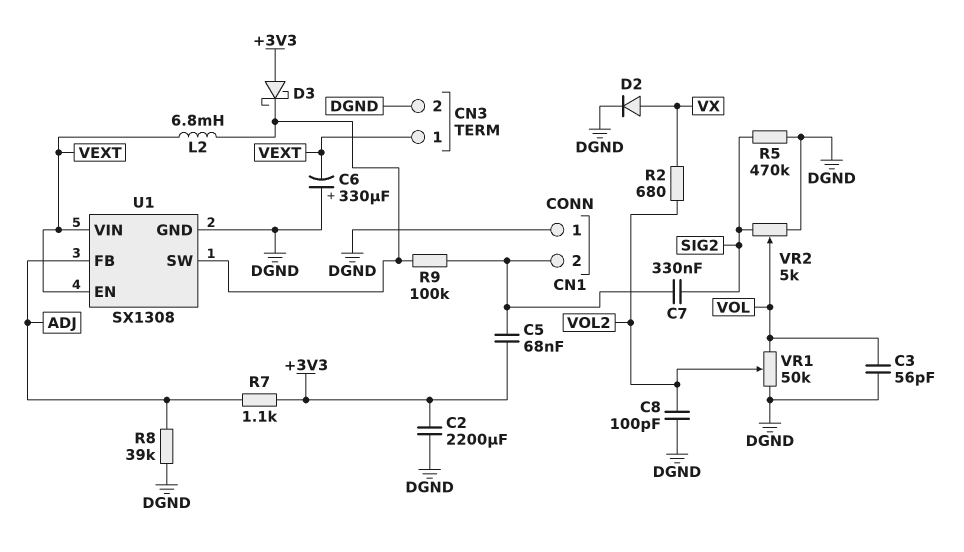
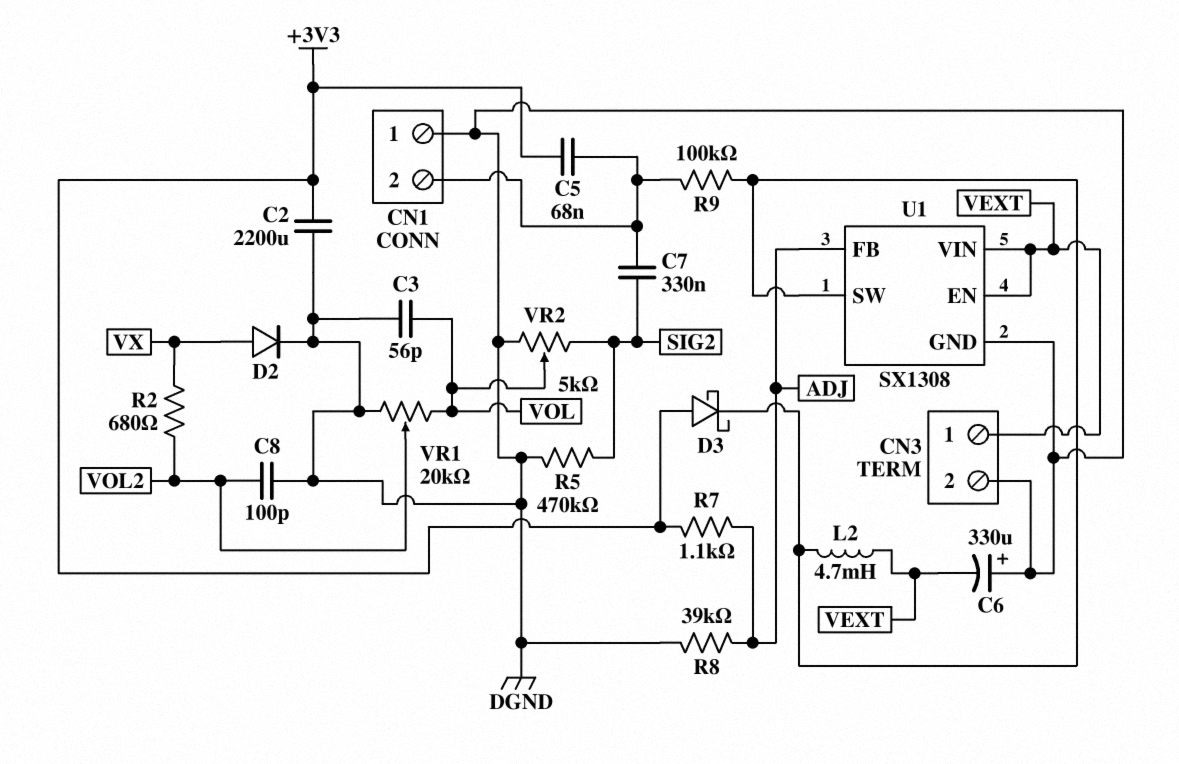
L2: 6.8mH (U1/SW, VEXT) -> 4.7mH (U1/SW, VEXT)
VR1: 50k (DGND, VOL, wiper VOL2) -> 20k (DGND, VOL, wiper VOL2)

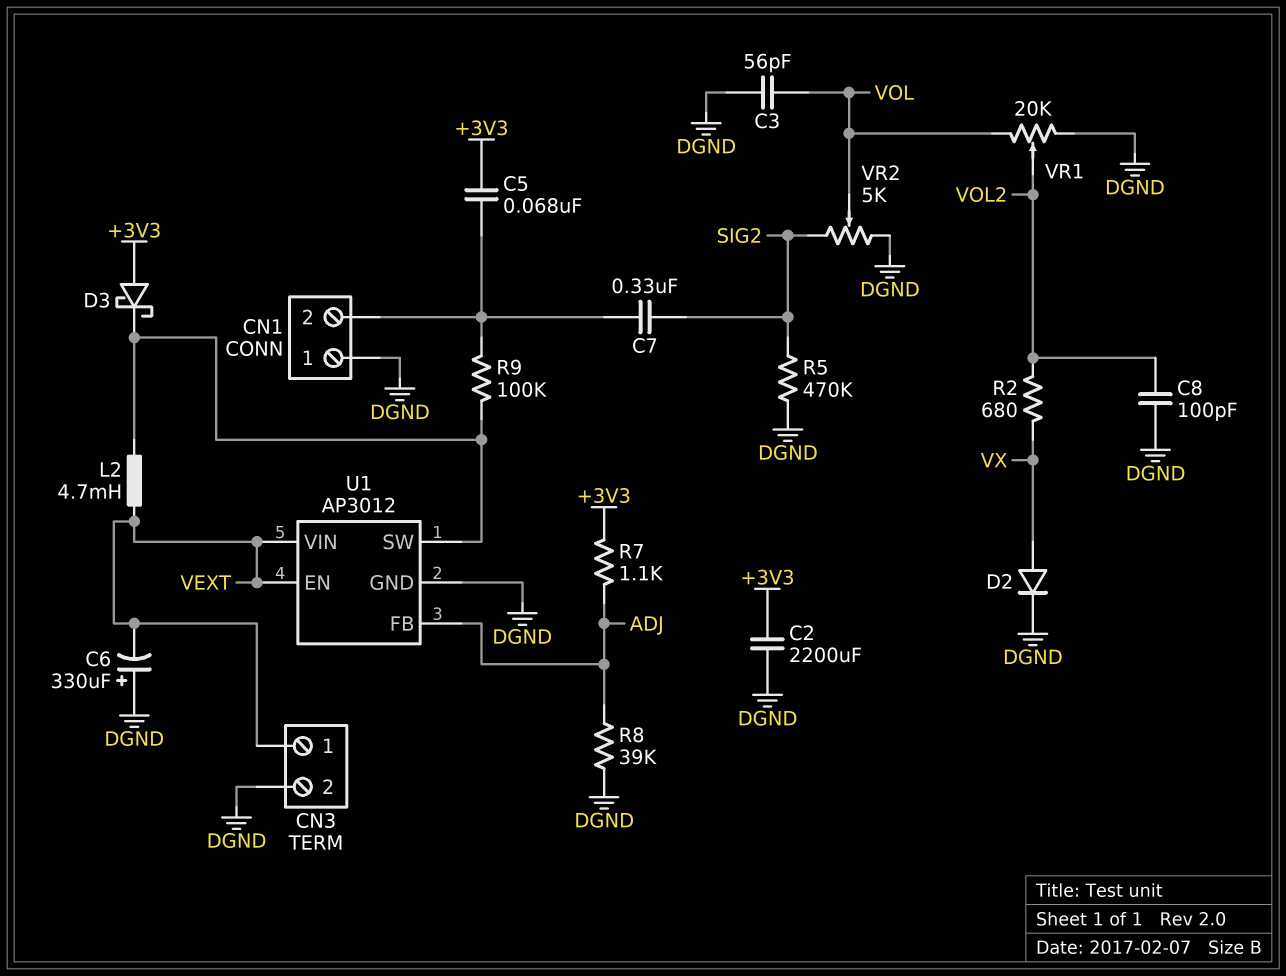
U1: SX1308 -> AP3012

